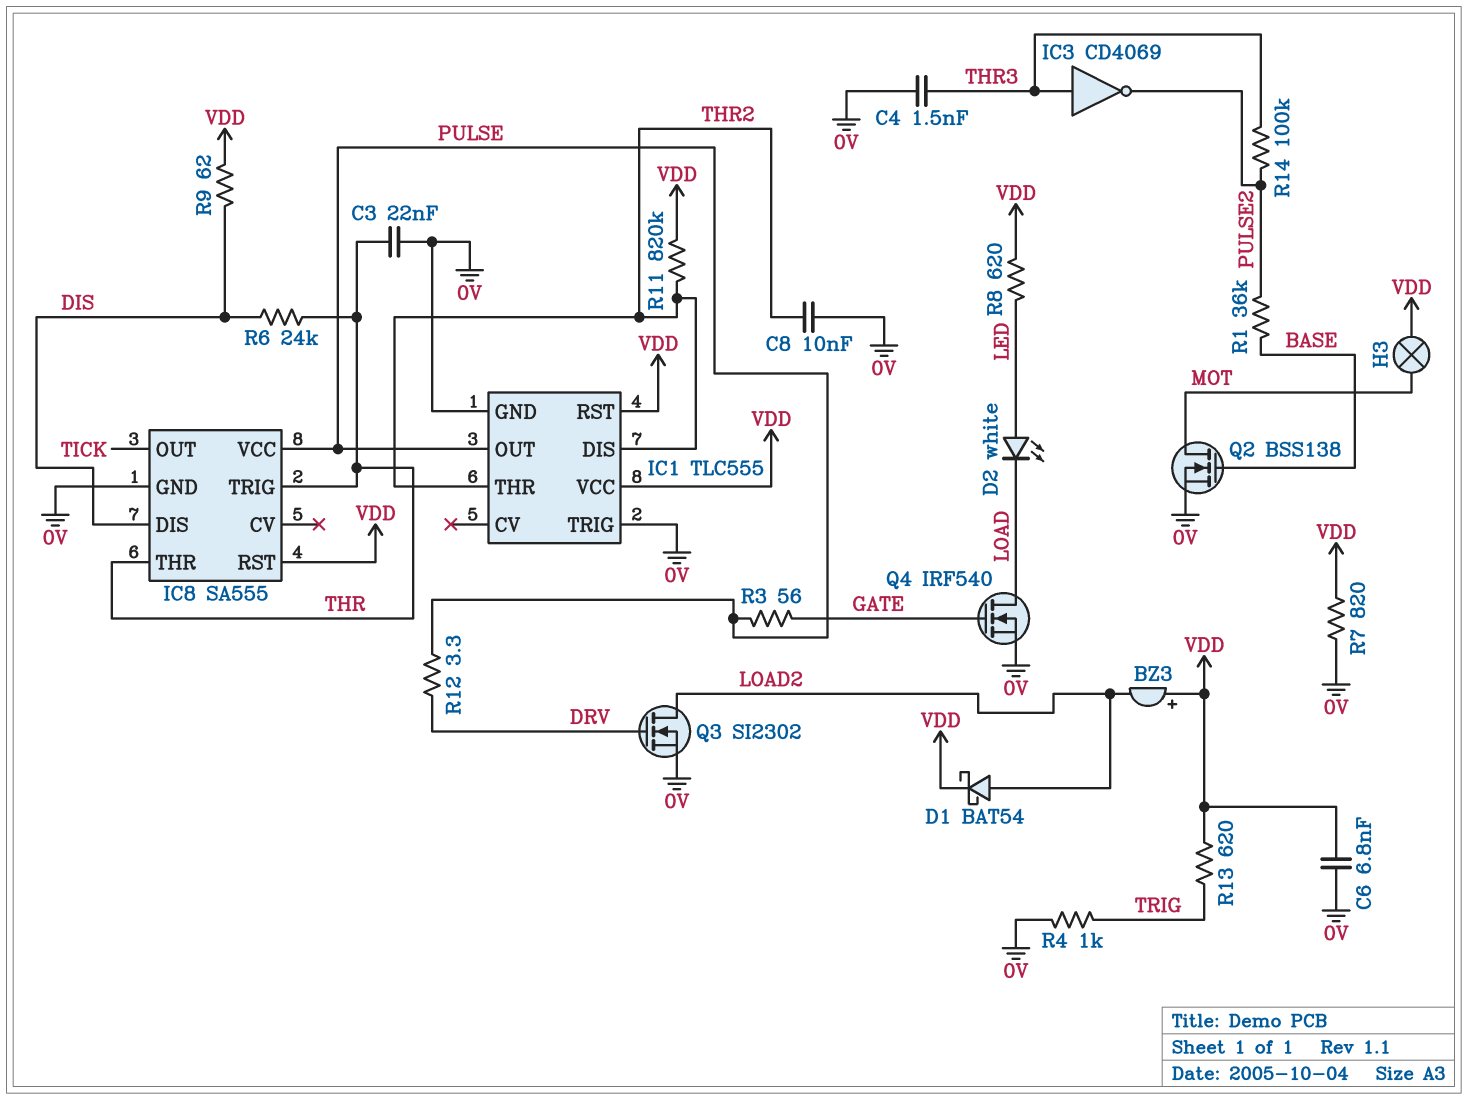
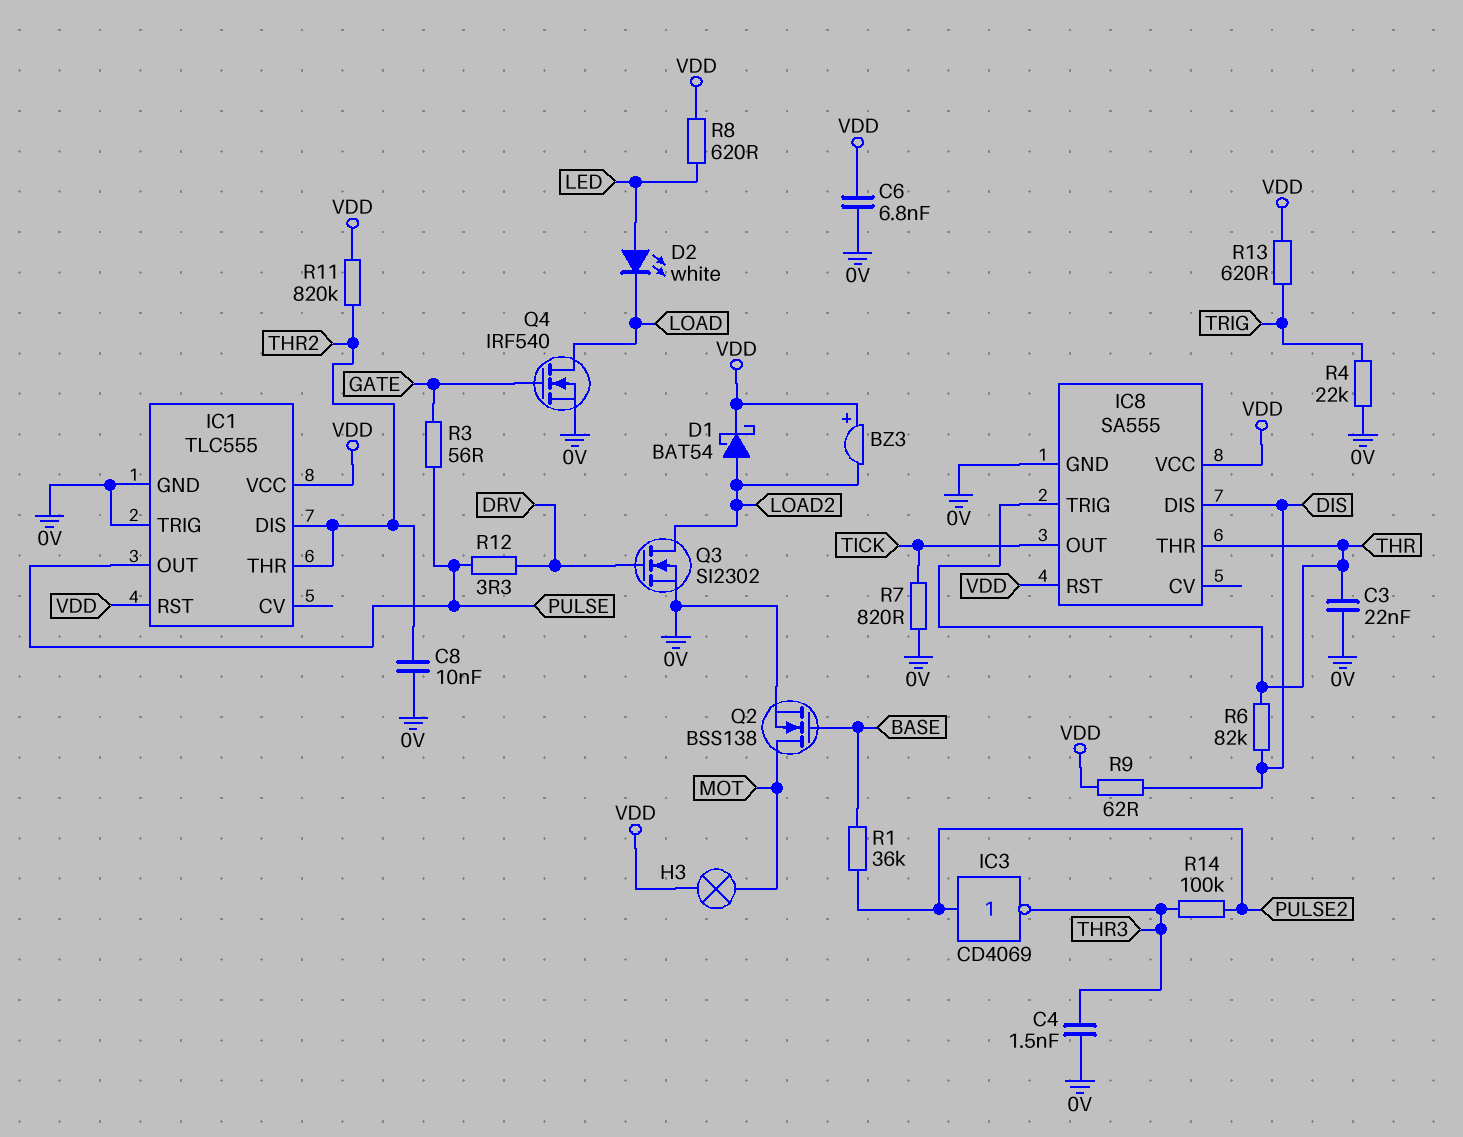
IC3: NOT CD4069 (in THR3, out PULSE2) -> NOT CD4069 (in PULSE2, out THR3)
IC8 pin VCC: PULSE -> VDD
R4: 1k (0V, TRIG) -> 22k (0V, TRIG)
R6: 24k (DIS, THR) -> 82k (DIS, THR)
R7: 820 (0V, VDD) -> 820 (0V, TICK)

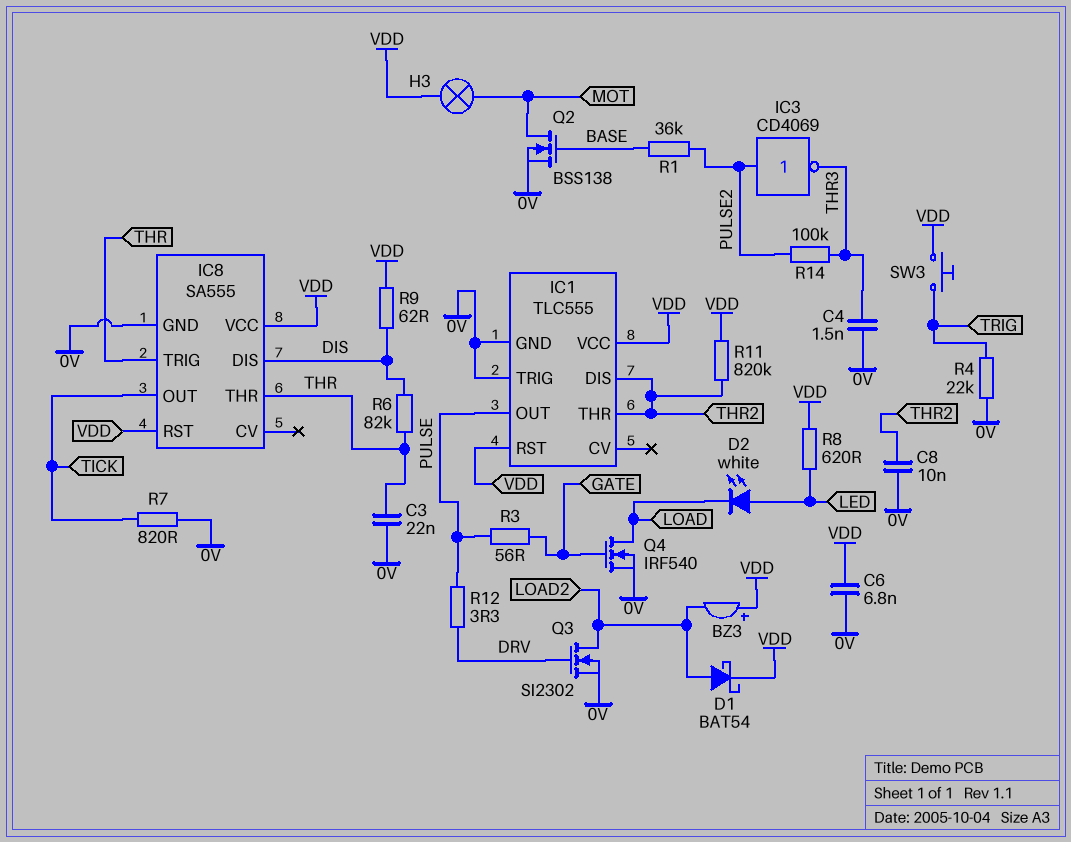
R13: 620 (TRIG, VDD) -> none
SW3: none -> button (TRIG, VDD)

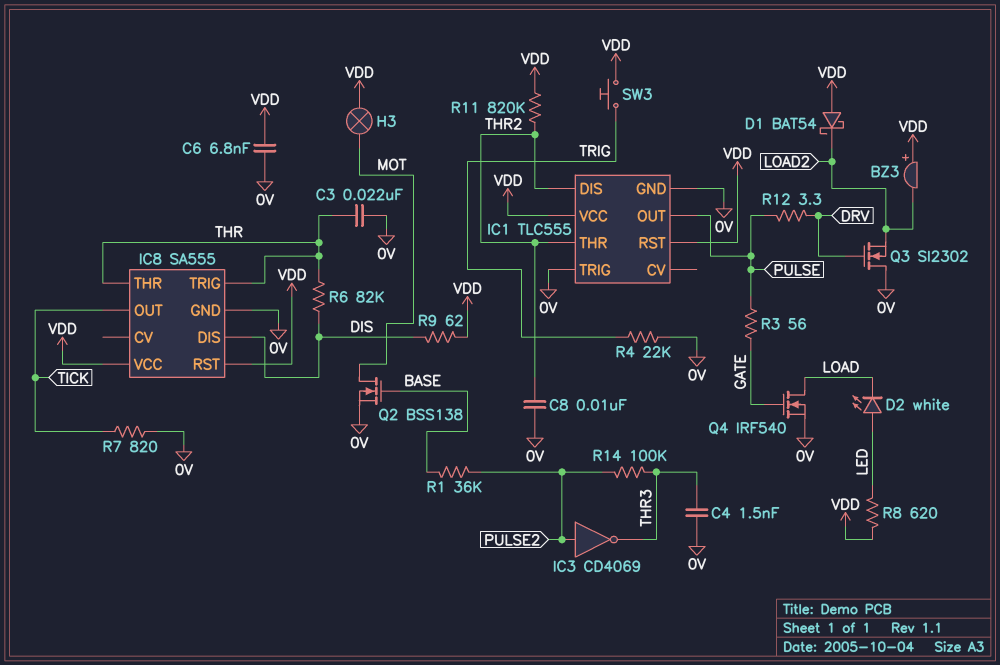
D1: schottky BAT54 (A LOAD2, K VDD) -> schottky BAT54 (A VDD, K LOAD2)
Q3: NMOS SI2302 (G DRV, D LOAD2, S 0V) -> NMOS SI2302 (G DRV, D 0V, S LOAD2)

